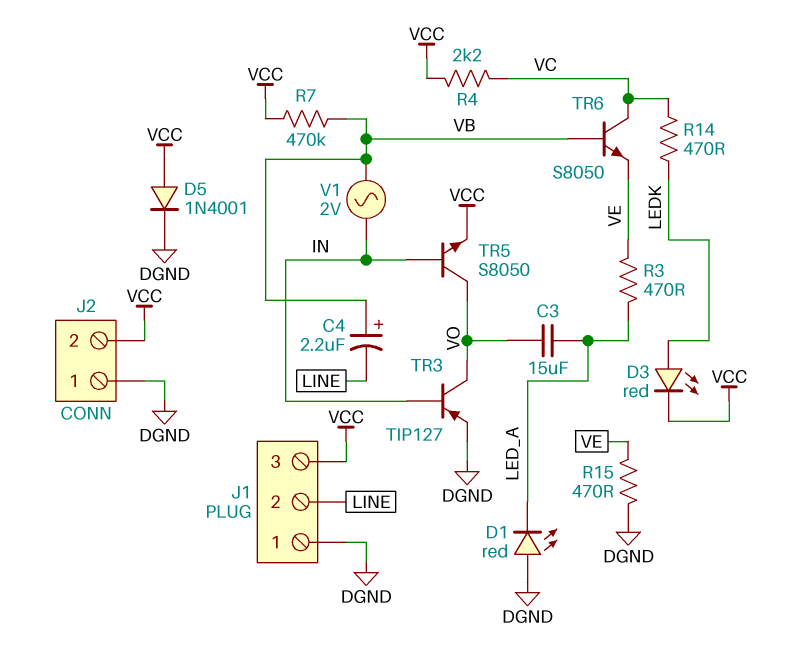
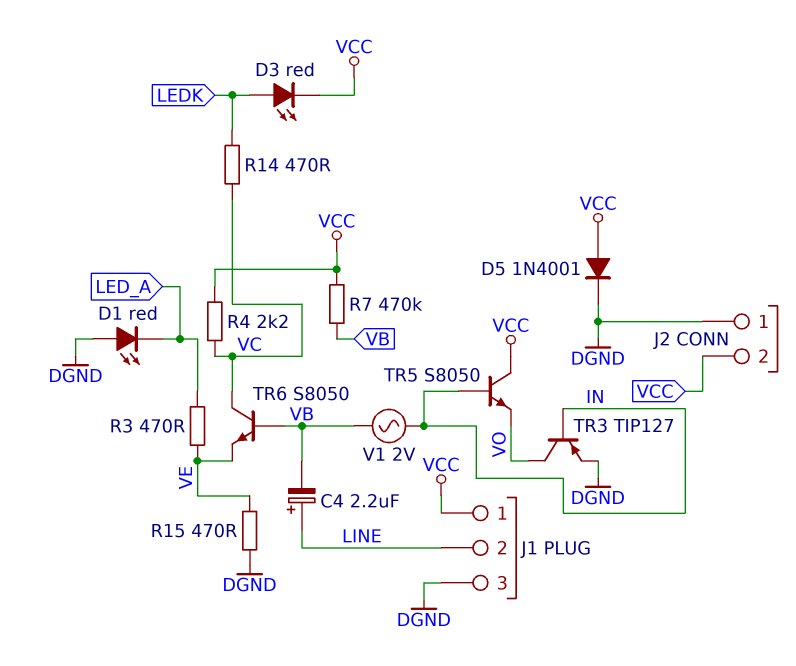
C3: 15uF (LED_A, VO) -> none
C4: 2.2uF (plus VB, minus LINE) -> 2.2uF (plus LINE, minus VB)
J1 pin 1: DGND -> VCC
J1 pin 3: VCC -> DGND
TR5: NPN S8050 (B IN, C VO, E VCC) -> NPN S8050 (B IN, C VCC, E VO)

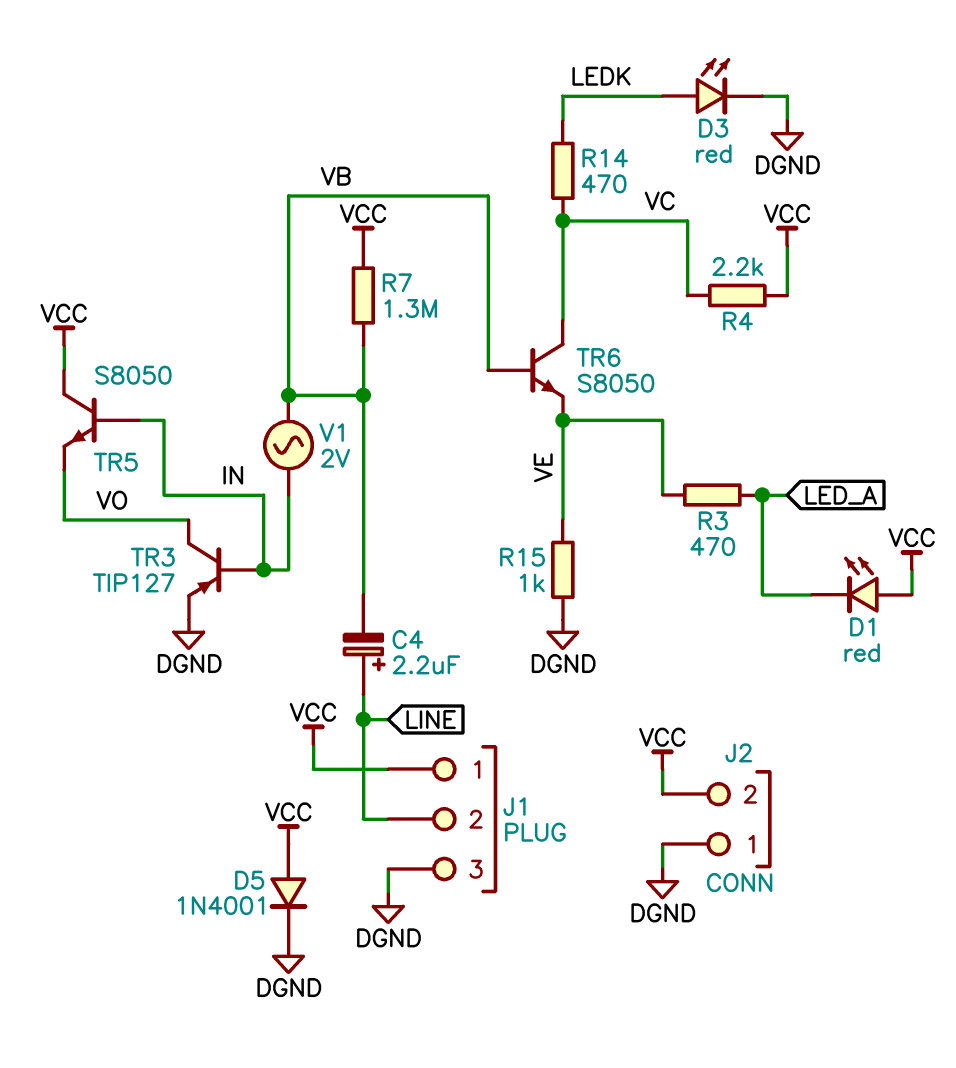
D1: LED red (A DGND, K LED_A) -> LED red (A VCC, K LED_A)
D3: LED red (A LEDK, K VCC) -> LED red (A LEDK, K DGND)
R7: 470k (VB, VCC) -> 1.3M (VB, VCC)
R15: 470 (DGND, VE) -> 1k (DGND, VE)

